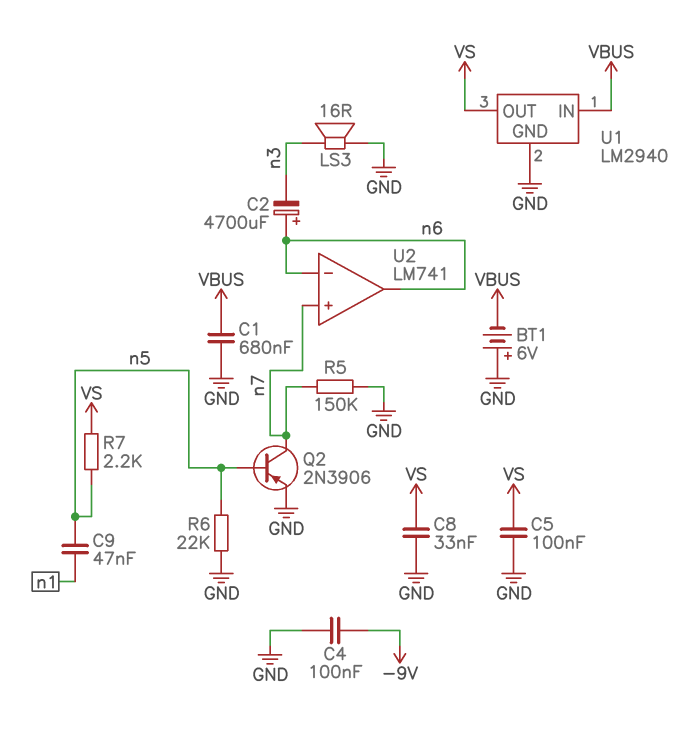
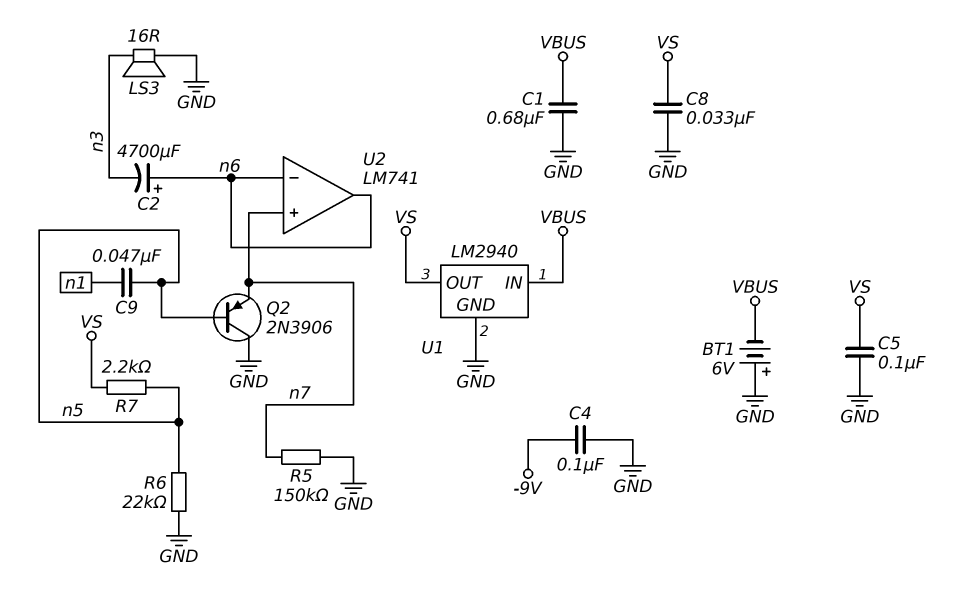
Q2: PNP 2N3906 (B n5, C n7, E GND) -> PNP 2N3906 (B n5, C GND, E n7)

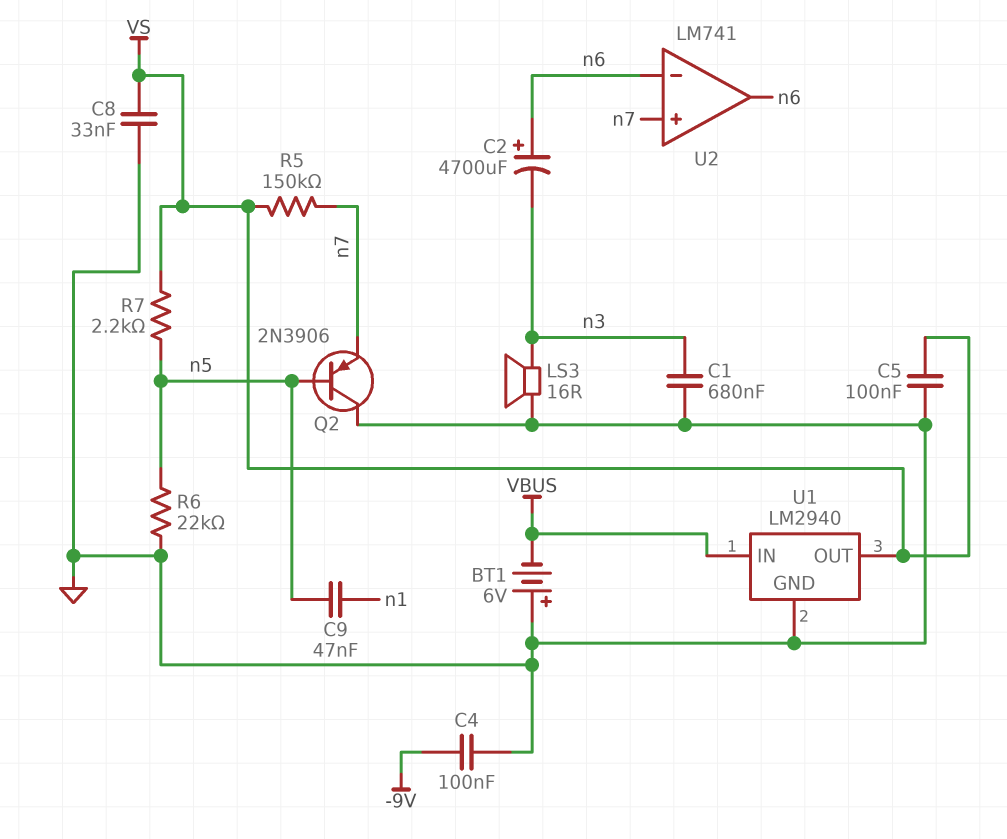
C1: 680nF (GND, VBUS) -> 680nF (GND, n3)
R5: 150k (GND, n7) -> 150k (VS, n7)

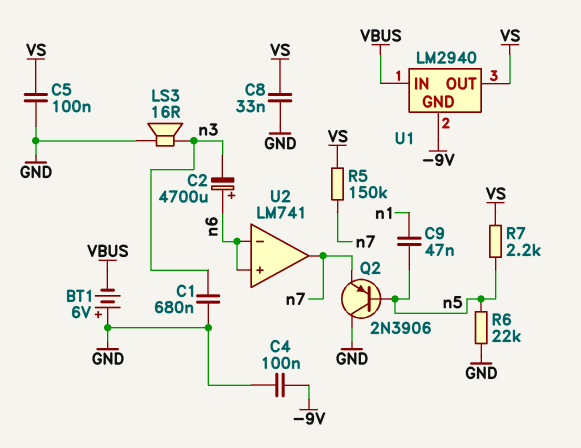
U1 pin GND: GND -> -9V
U2 pin in+: n7 -> n6
U2 pin out: n6 -> n7

